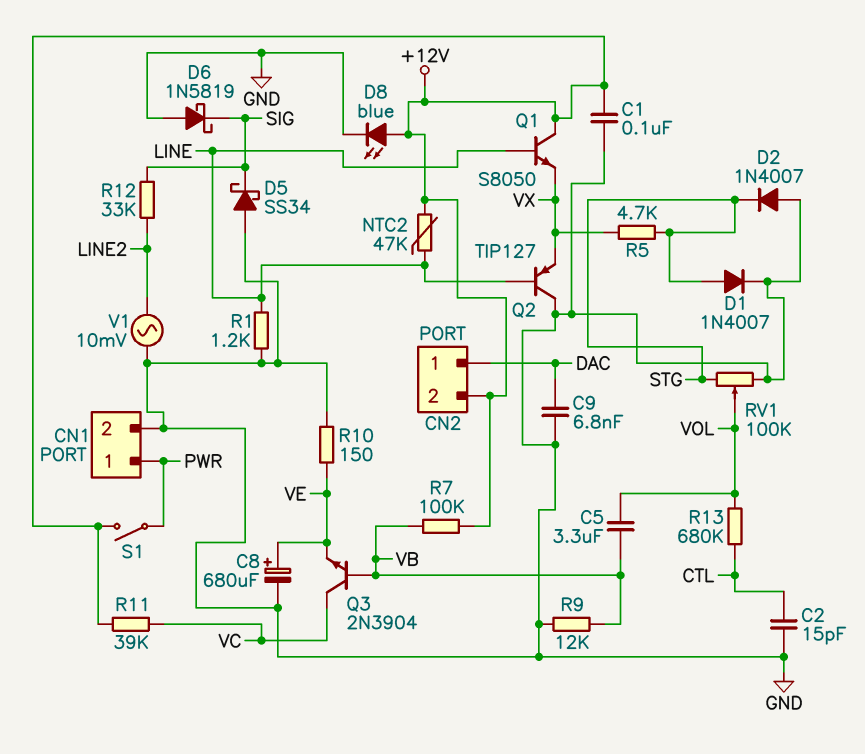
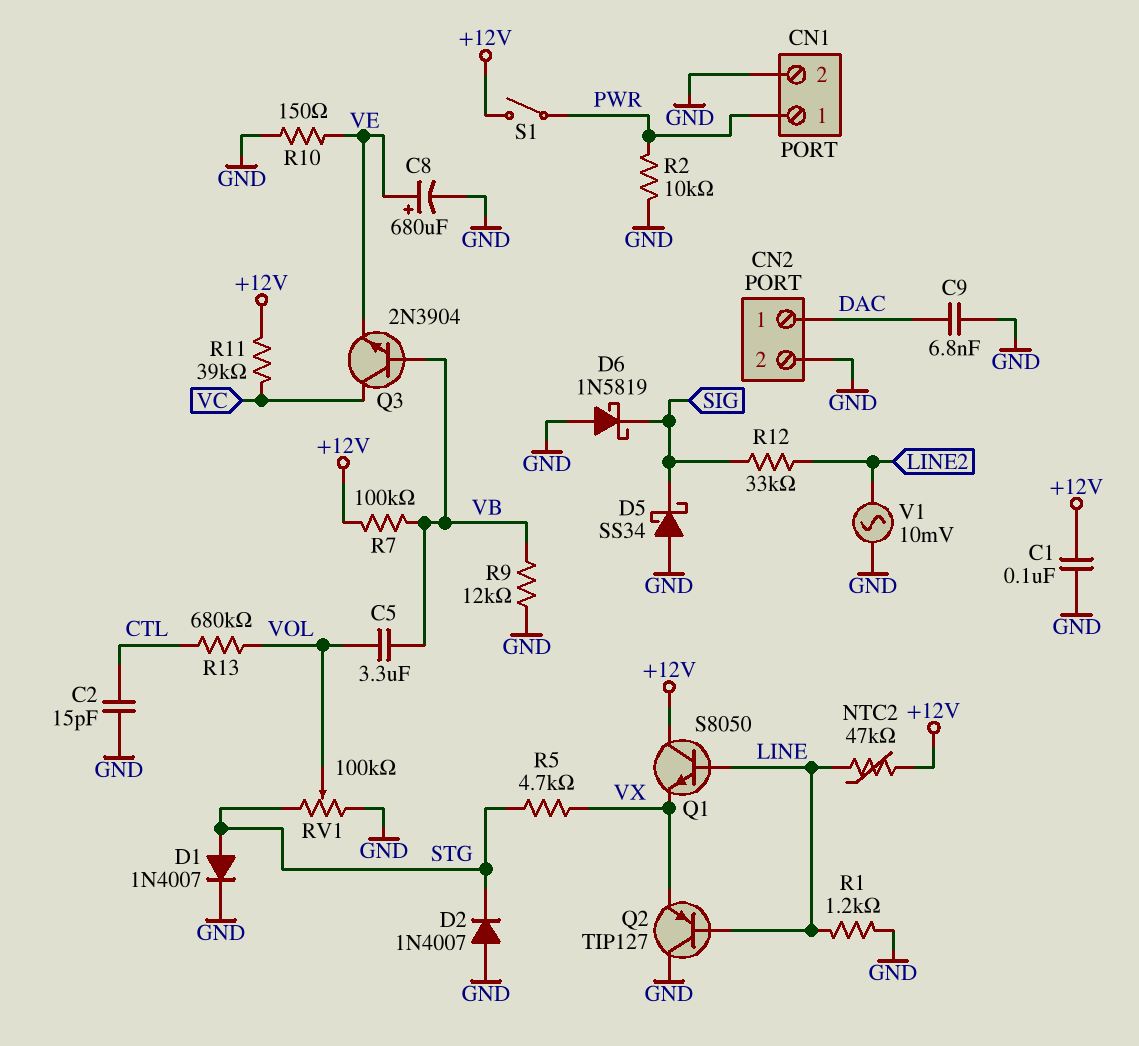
CN2 pin 2: +12V -> GND
D8: LED blue (A +12V, K GND) -> none
R2: none -> 10k (GND, PWR)

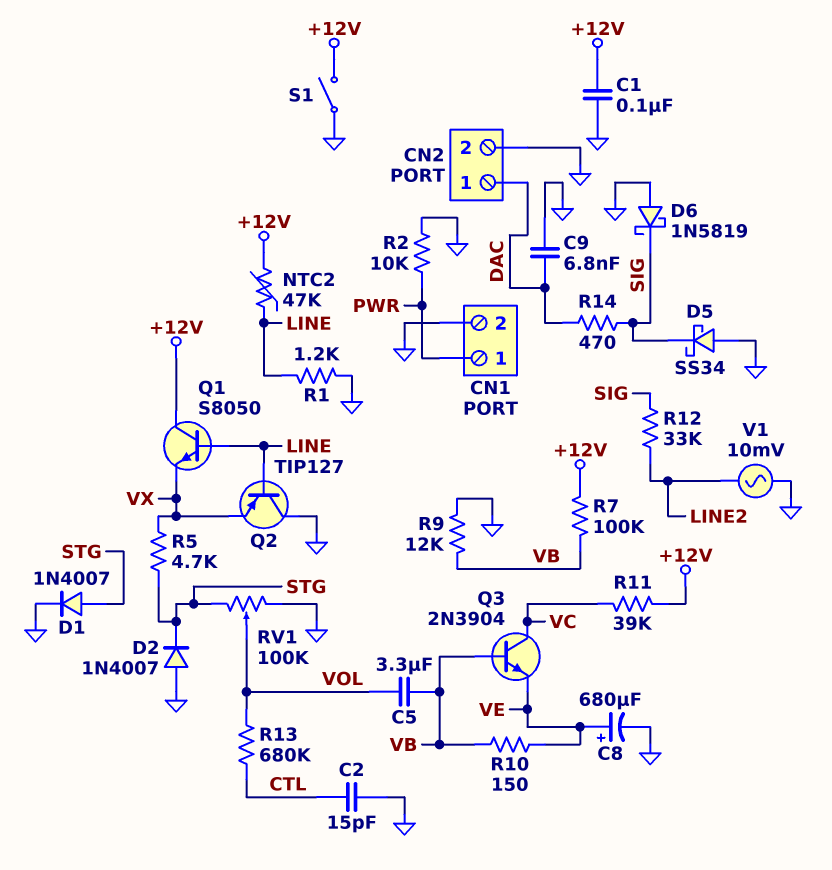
R10: 150 (GND, VE) -> 150 (VB, VE)
R14: none -> 470 (DAC, SIG)
S1: switch (+12V, PWR) -> switch (+12V, GND)

